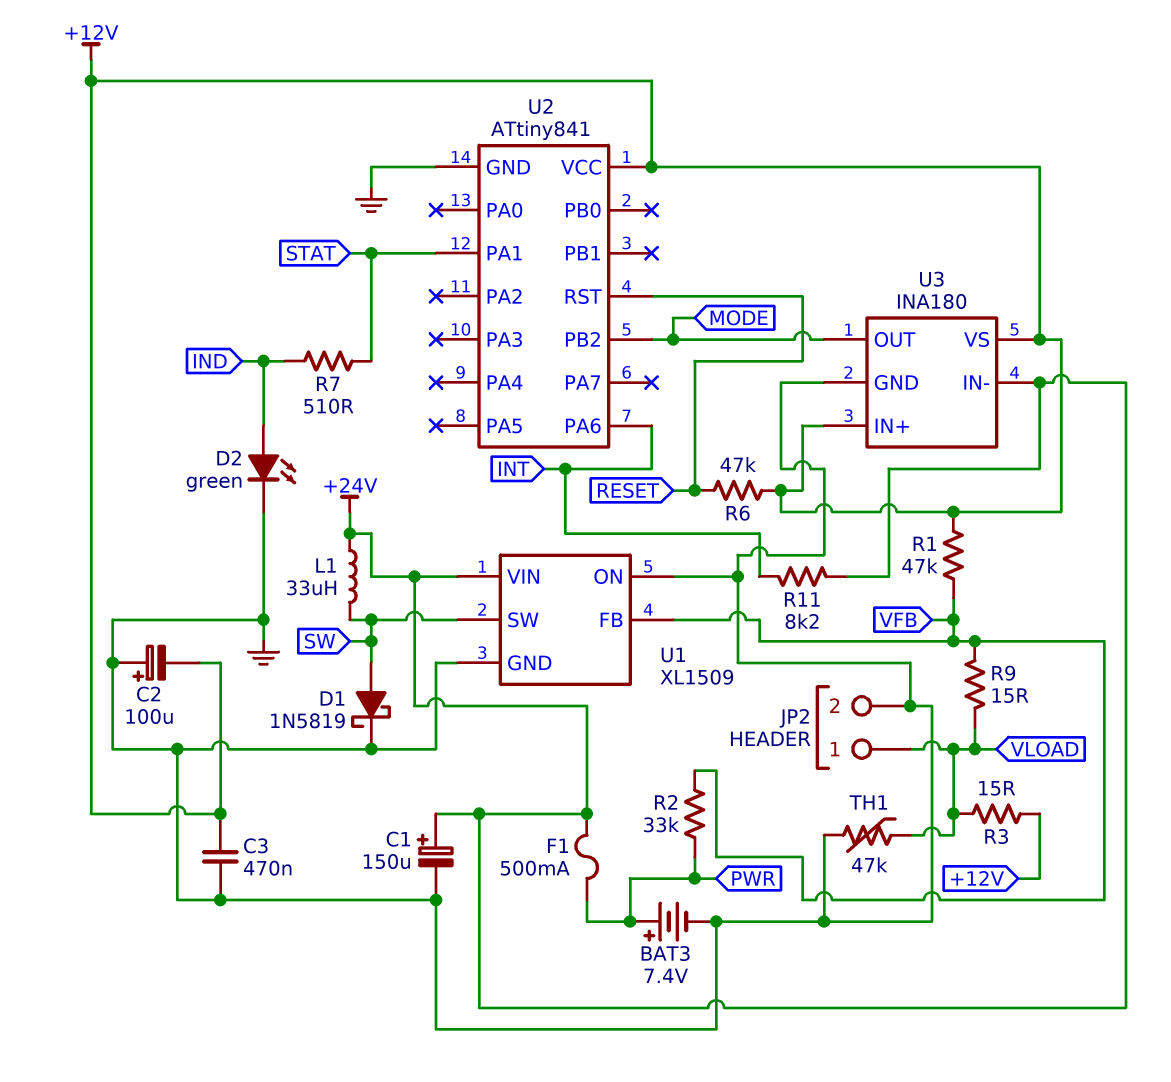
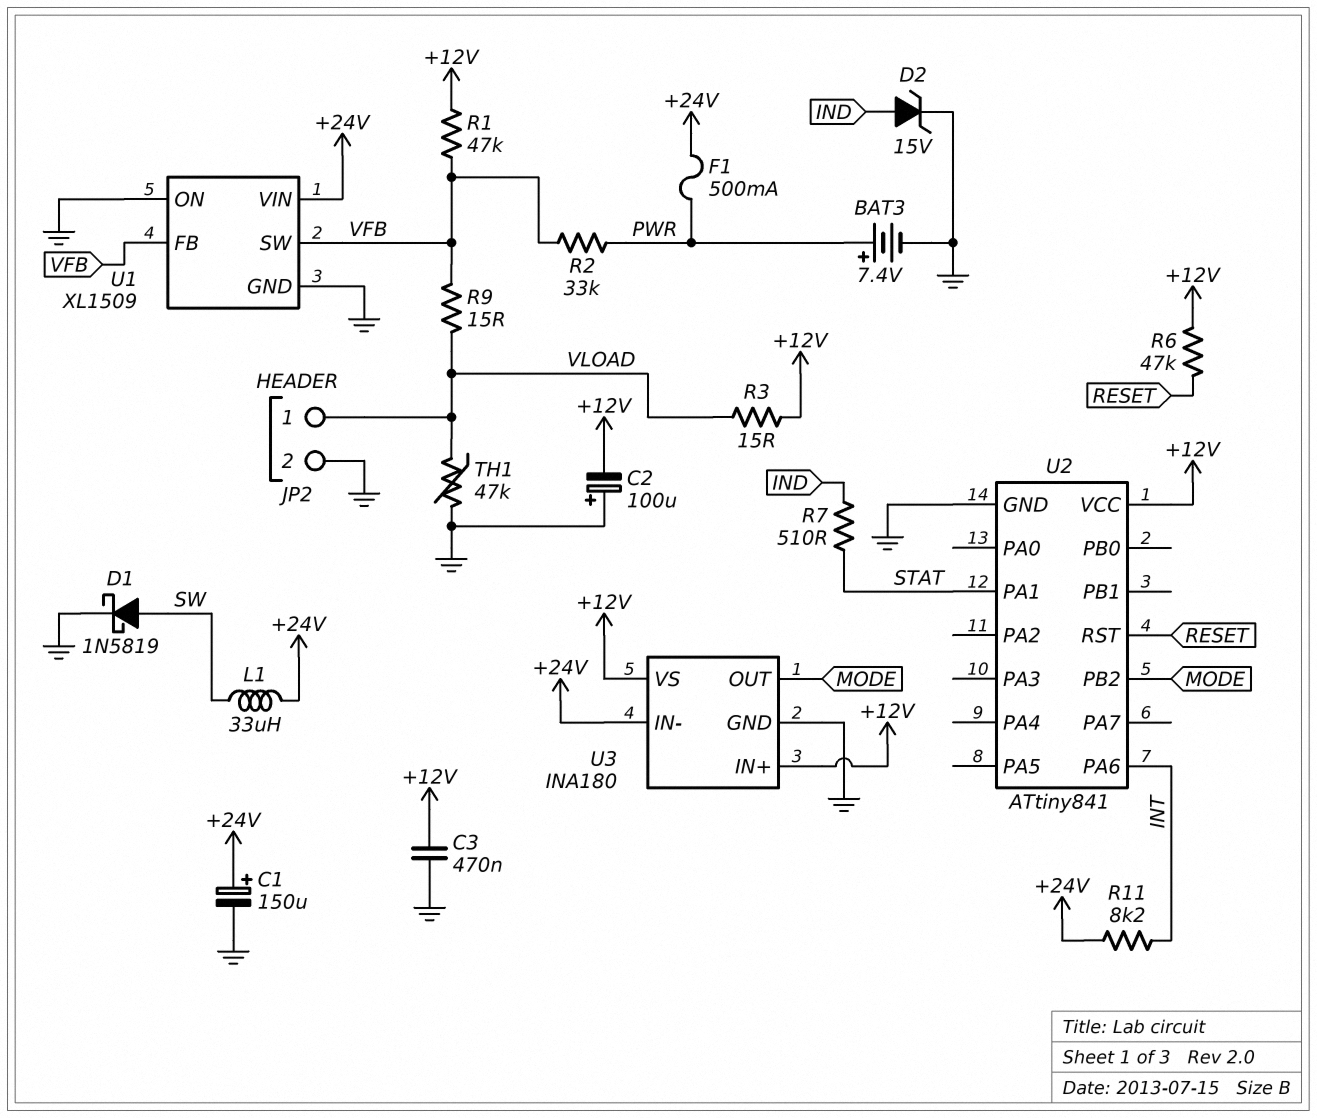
D2: LED green (A IND, K GND) -> zener 15V (A IND, K GND)
U1 pin SW: SW -> VFB

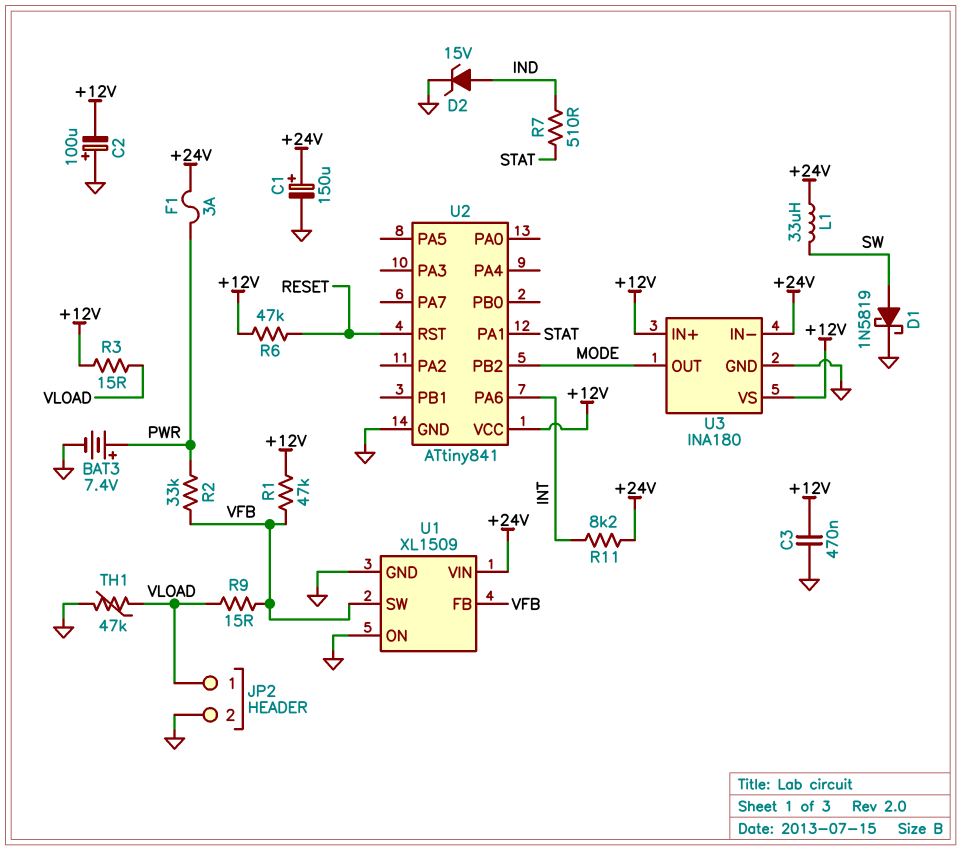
F1: 500mA (+24V, PWR) -> 3A (+24V, PWR)

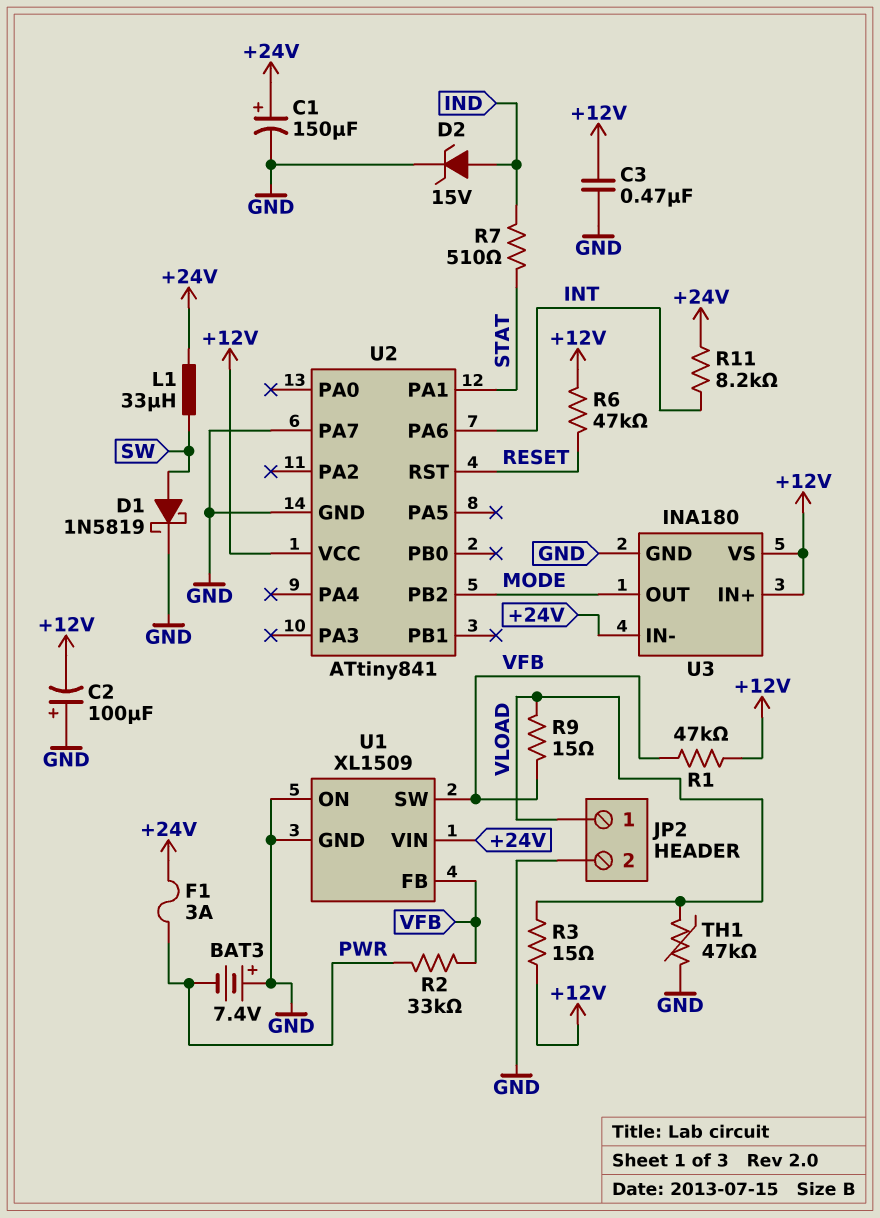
BAT3: 7.4V (plus PWR, minus GND) -> 7.4V (plus GND, minus PWR)
U2 pin PA7: none -> GND

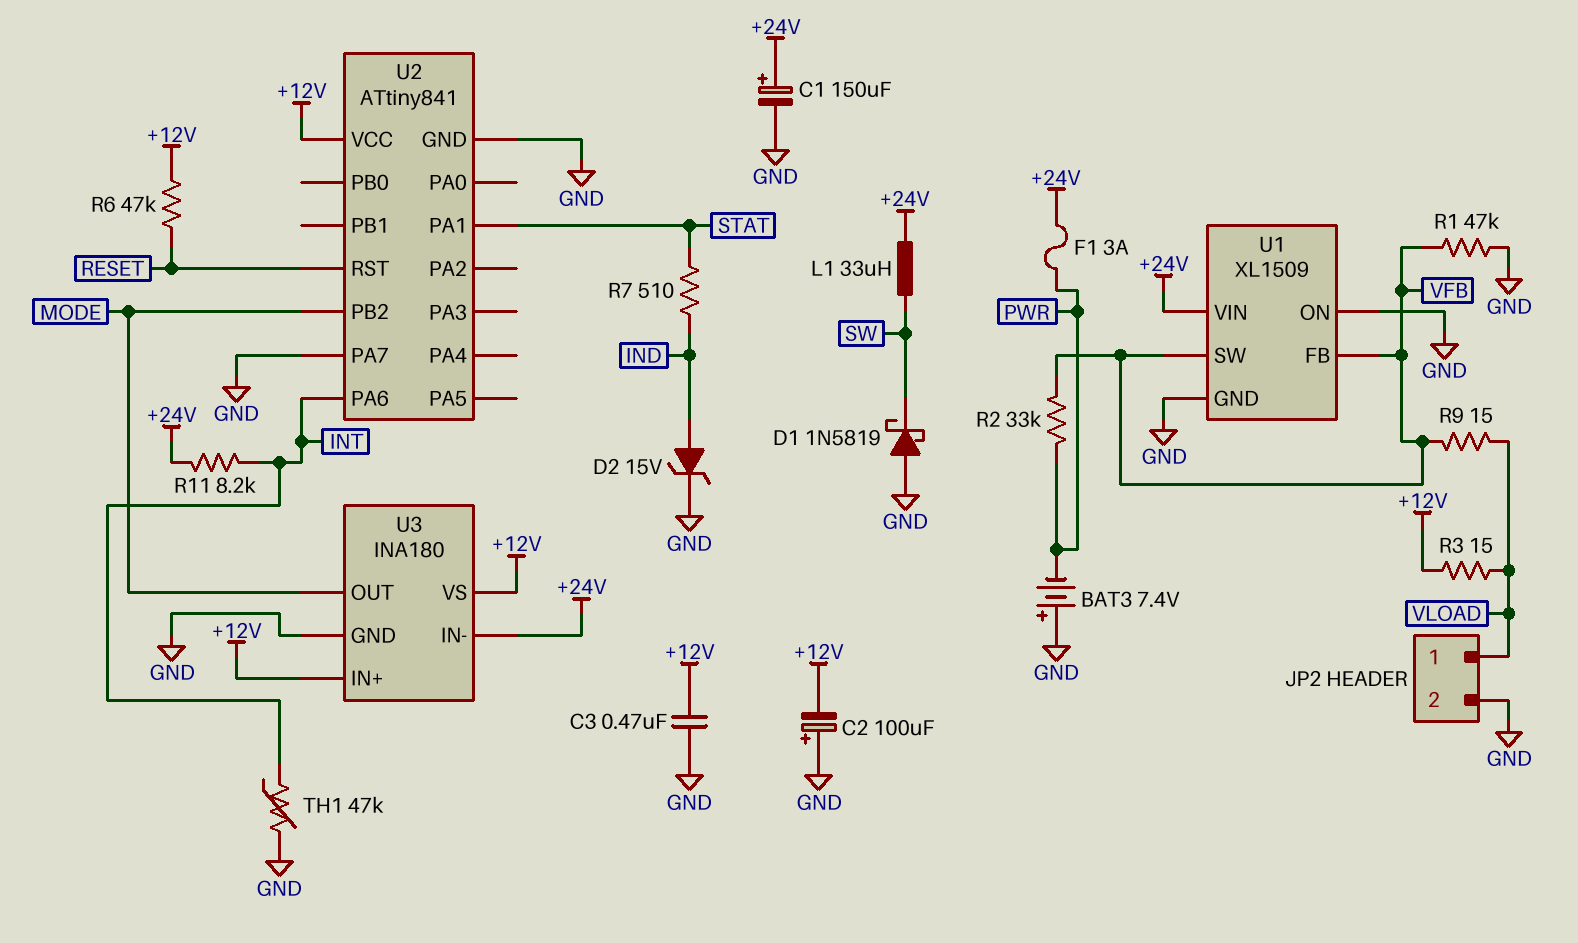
D1: schottky 1N5819 (A SW, K GND) -> schottky 1N5819 (A GND, K SW)
R1: 47k (+12V, VFB) -> 47k (GND, VFB)
TH1: 47k (GND, VLOAD) -> 47k (GND, INT)

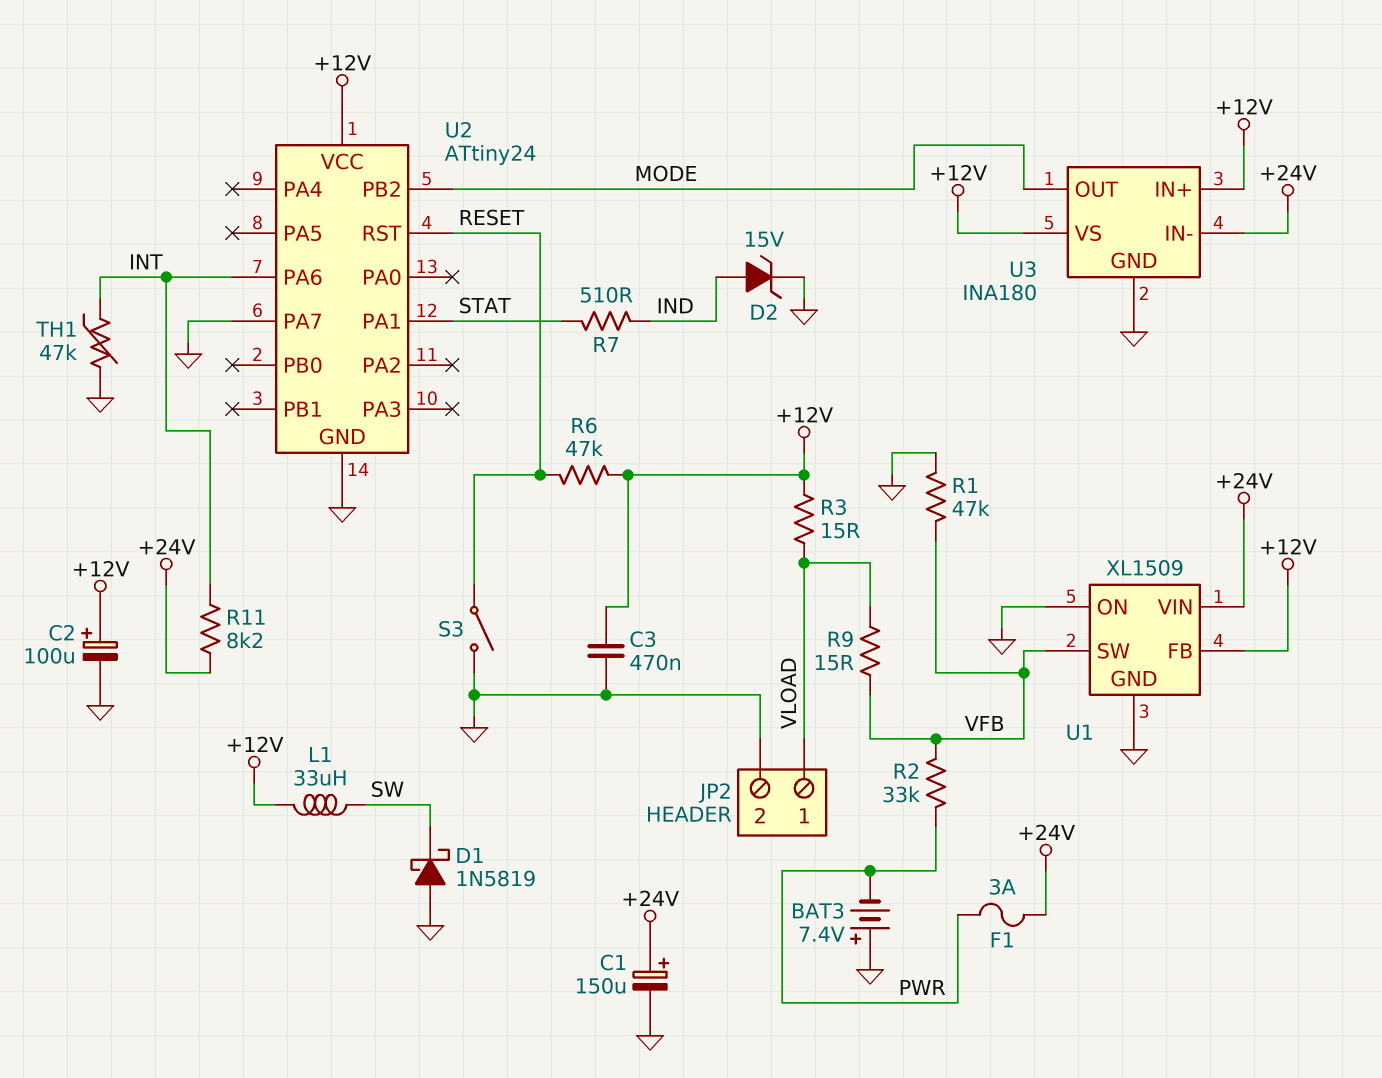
C2: 100uF (plus GND, minus +12V) -> 100uF (plus +12V, minus GND)
L1: 33uH (+24V, SW) -> 33uH (+12V, SW)
S3: none -> switch (GND, RESET)
U1 pin FB: VFB -> +12V
U2: ATtiny841 -> ATtiny24

